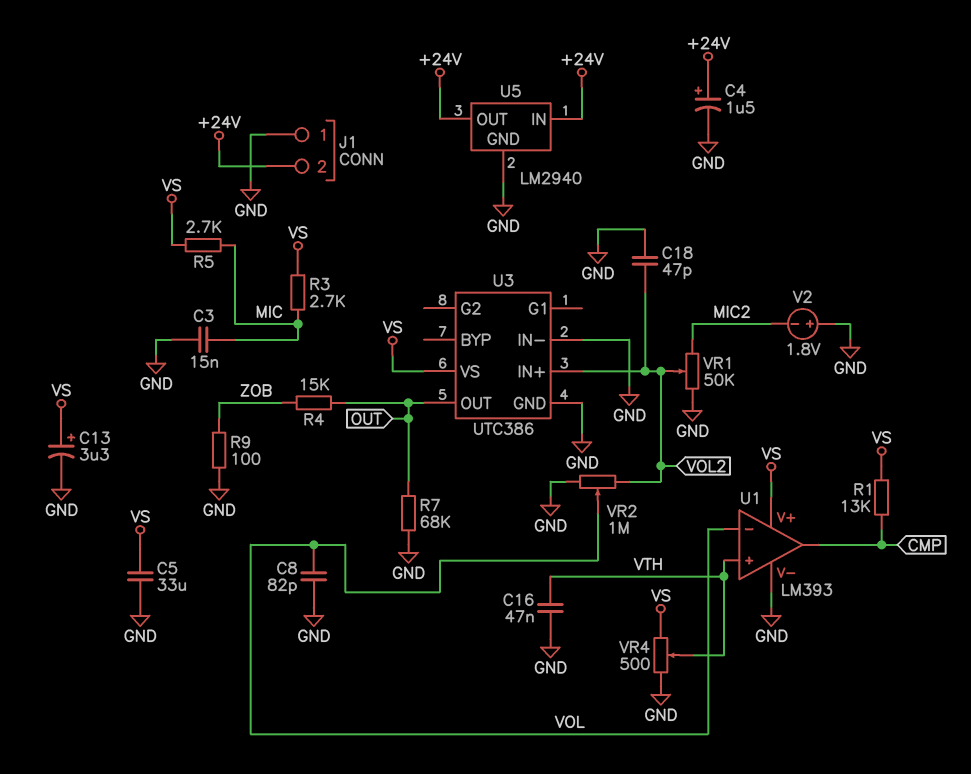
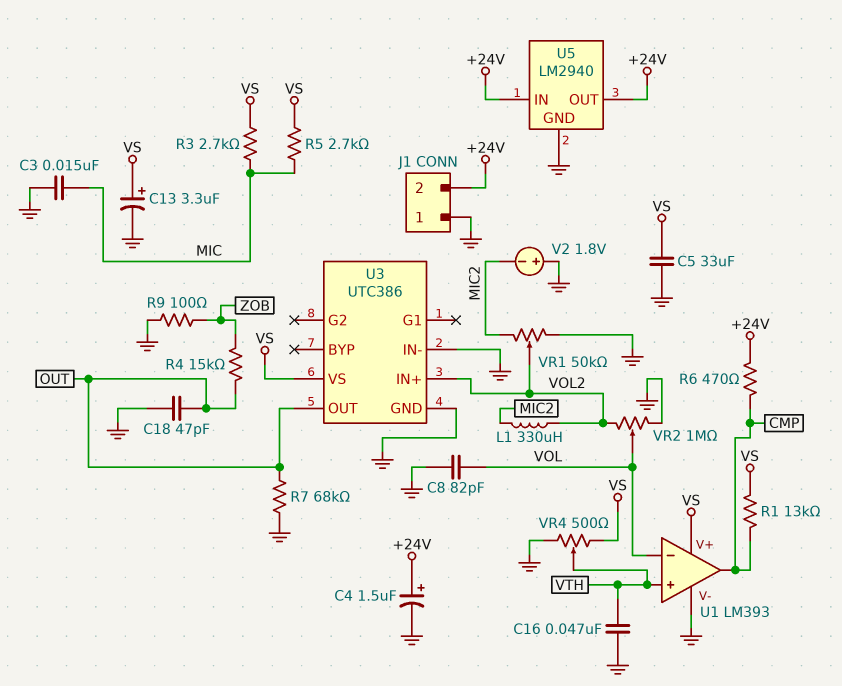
C18: 47pF (GND, VOL2) -> 47pF (GND, OUT)
L1: none -> 330uH (MIC2, VOL2)
R6: none -> 470 (+24V, CMP)

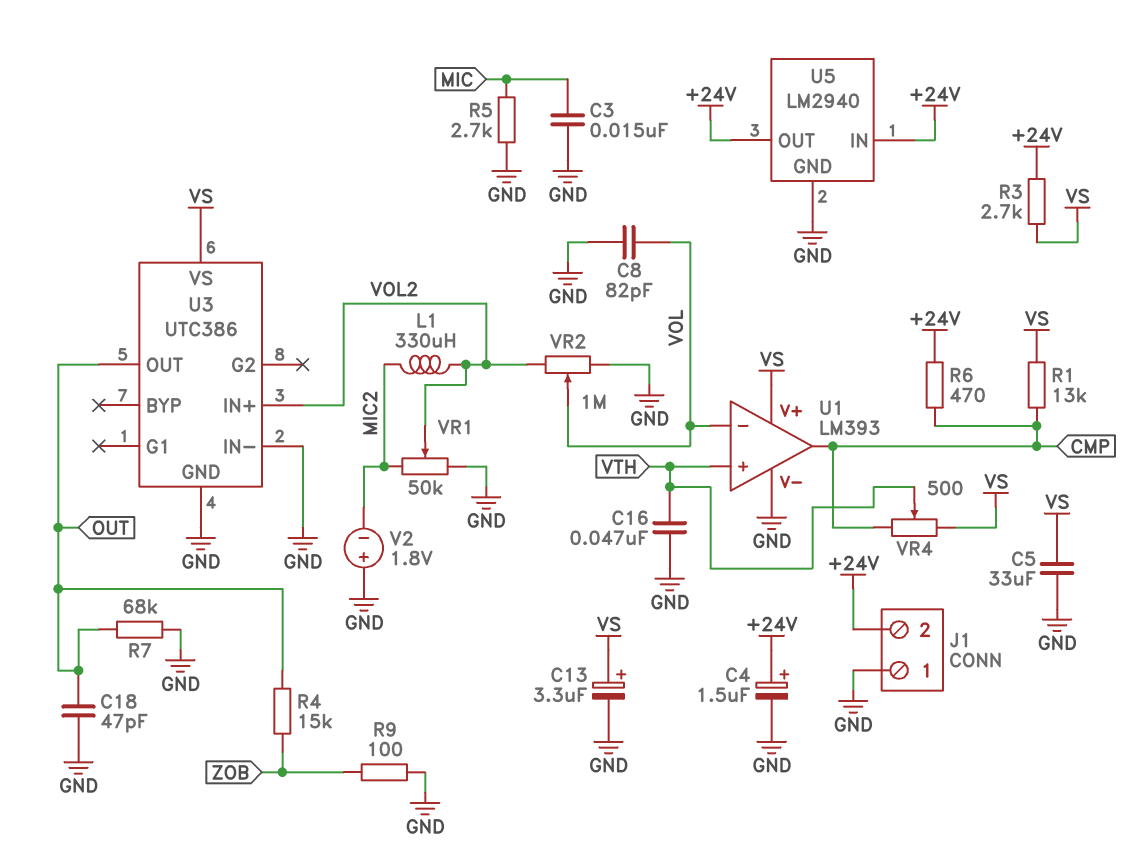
R3: 2.7k (MIC, VS) -> 2.7k (+24V, VS)
R5: 2.7k (MIC, VS) -> 2.7k (GND, MIC)
VR4: 500 (GND, VS, wiper VTH) -> 500 (CMP, VS, wiper VTH)

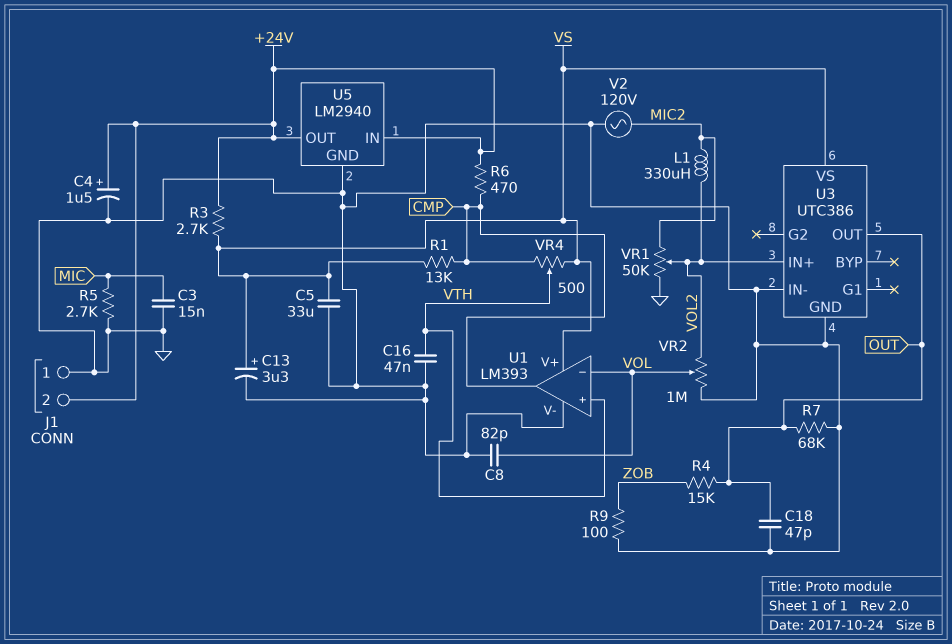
V2: 1.8V (plus GND, minus MIC2) -> AC 120V (GND, MIC2)

